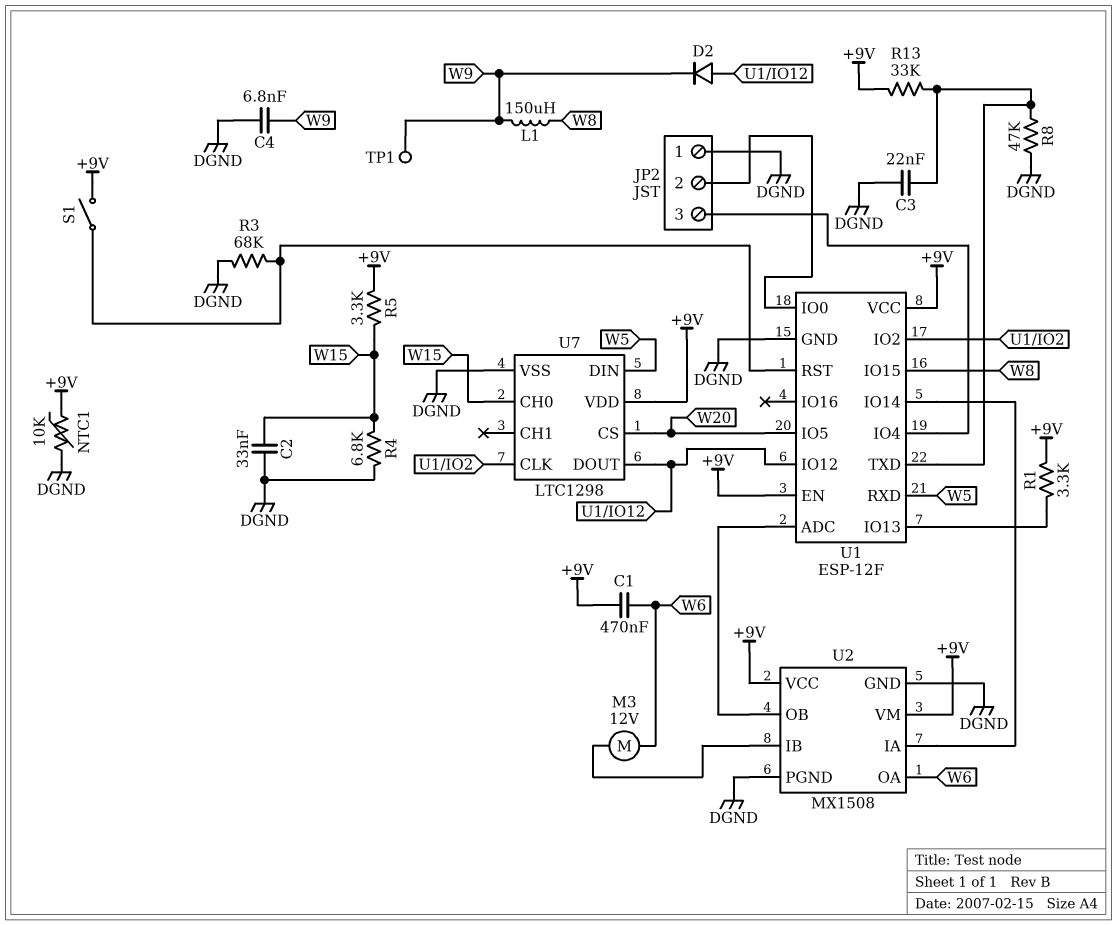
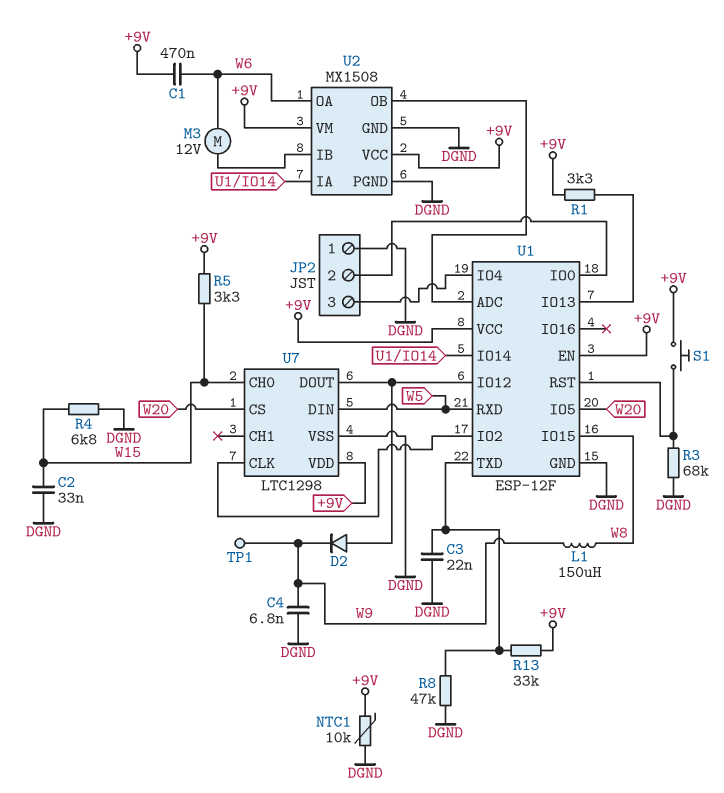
S1: switch (+9V, U1/RST) -> button (+9V, U1/RST)

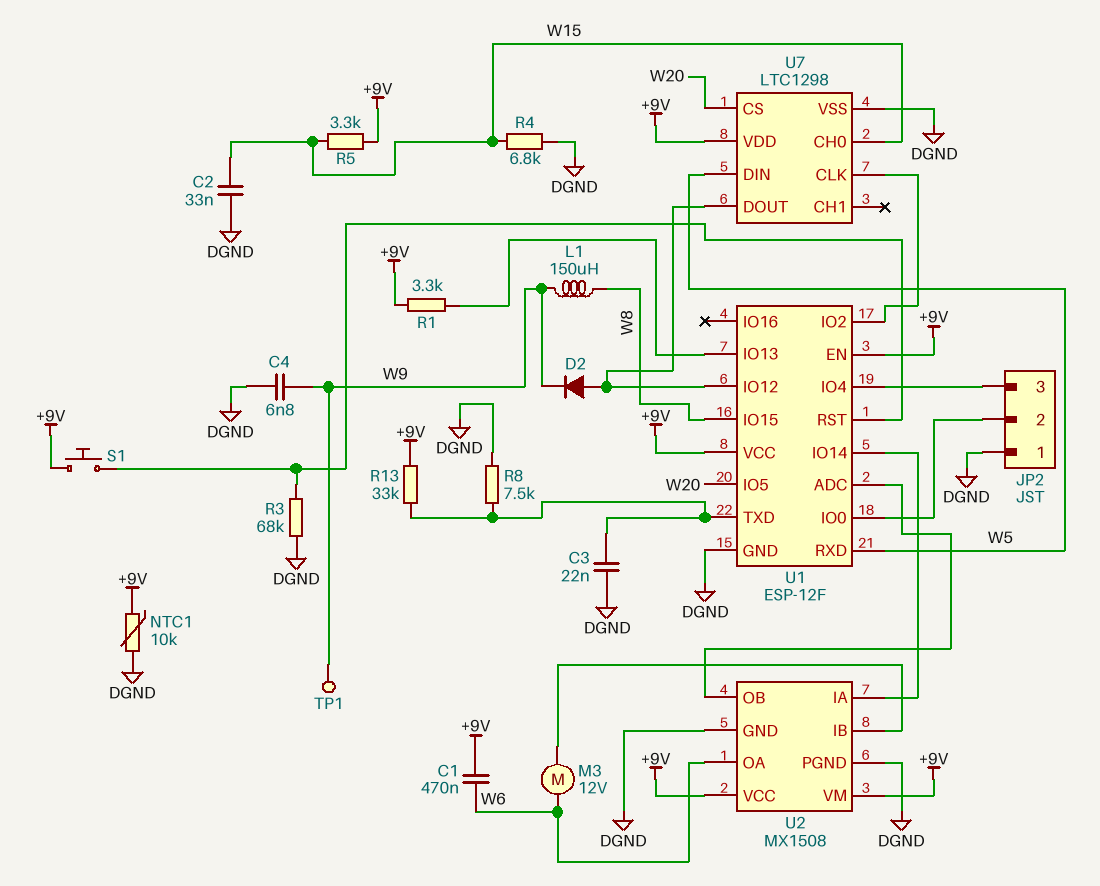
R8: 47k (DGND, U1/TXD) -> 7.5k (DGND, U1/TXD)

